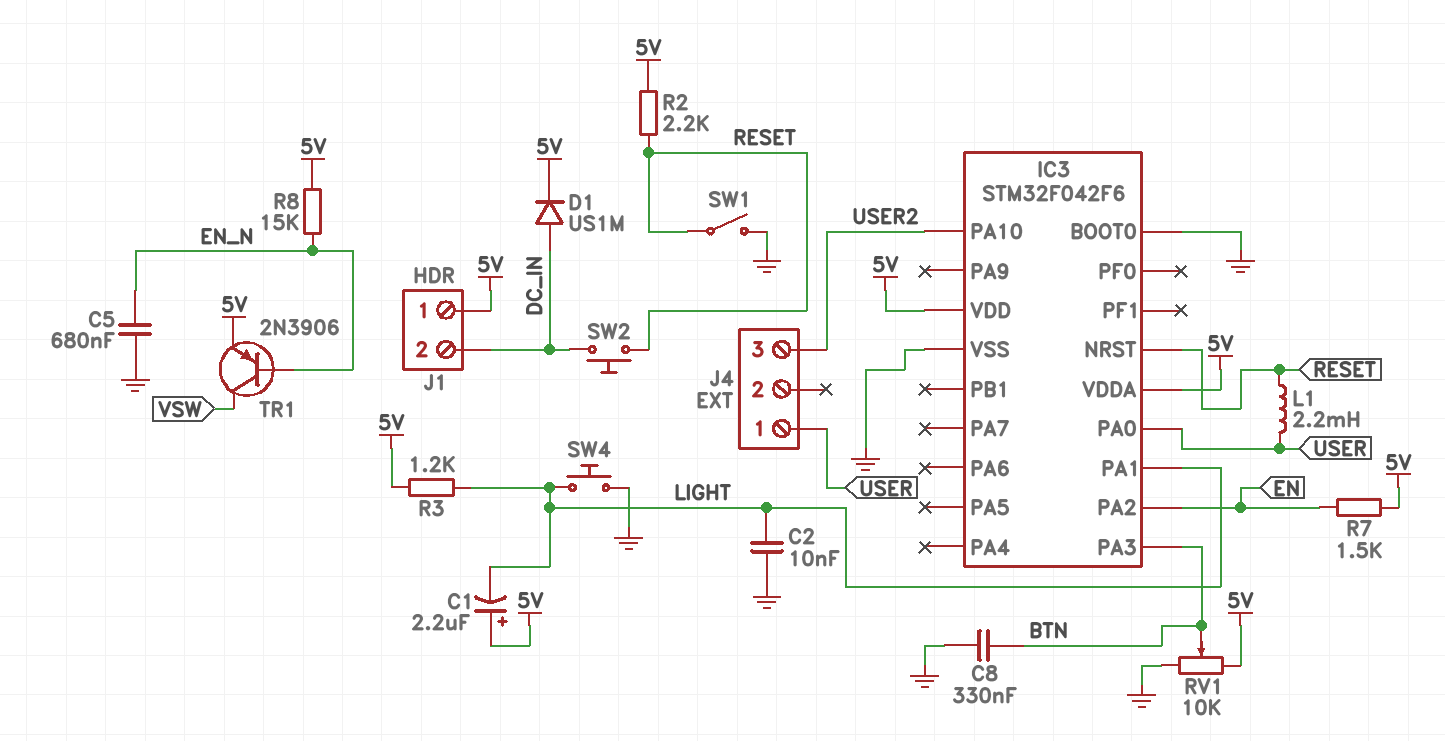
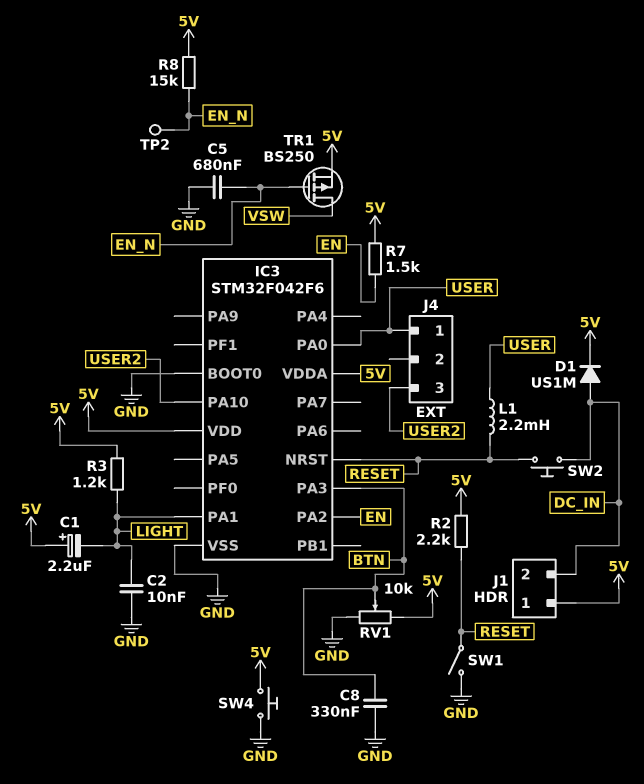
SW4: button (GND, LIGHT) -> button (5V, GND)
TP2: none -> test point (EN_N)
TR1: PNP 2N3906 (B EN_N, C VSW, E 5V) -> PMOS BS250 (G EN_N, D VSW, S 5V)

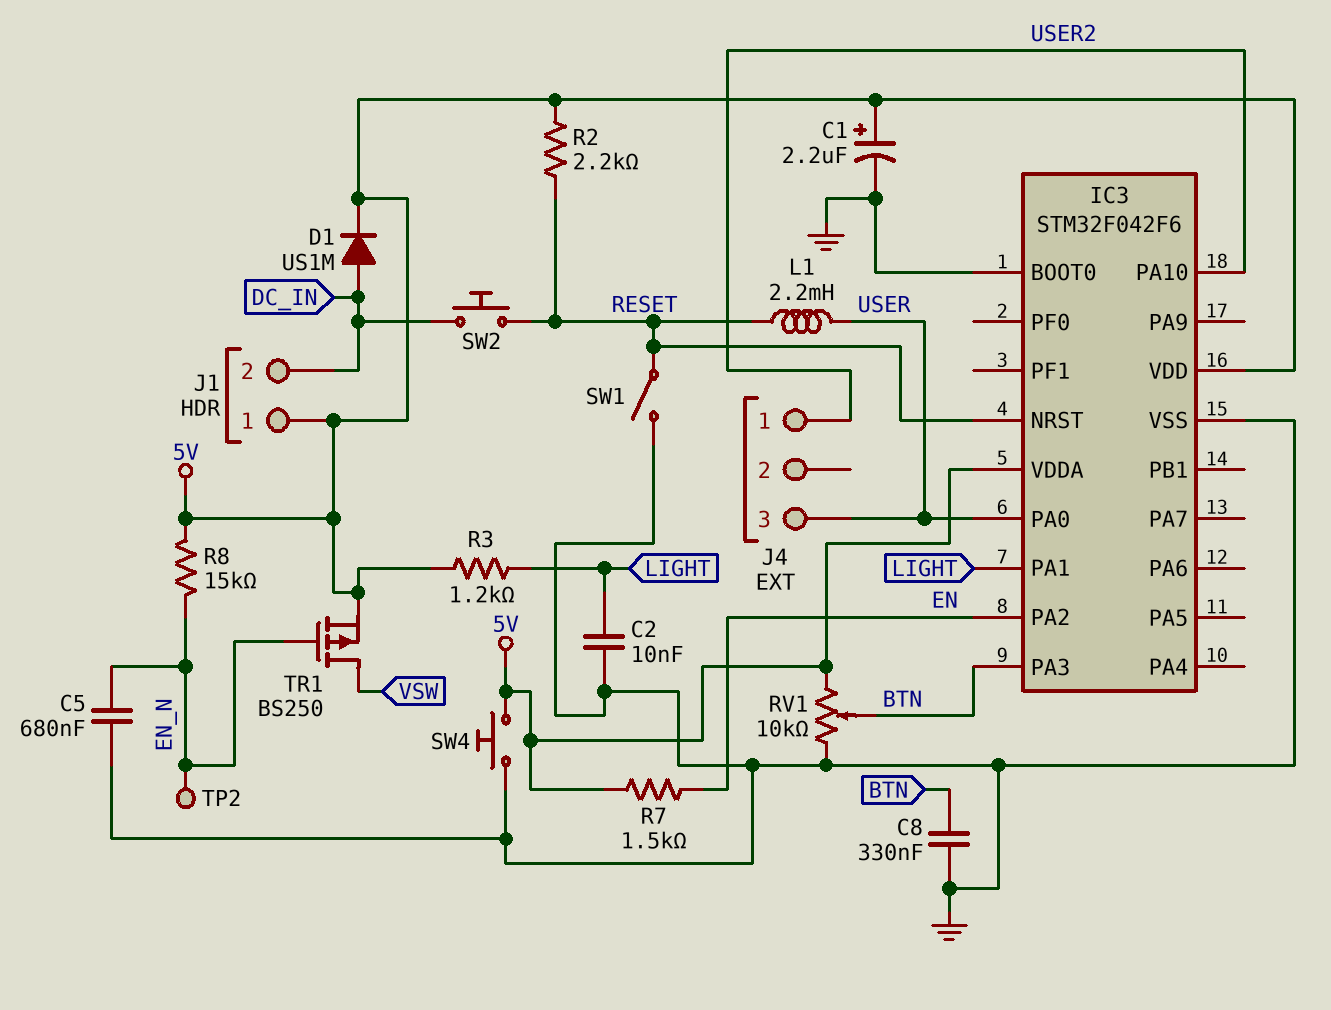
C1: 2.2uF (plus 5V, minus LIGHT) -> 2.2uF (plus 5V, minus GND)
J4 pin 1: USER -> USER2
J4 pin 3: USER2 -> USER

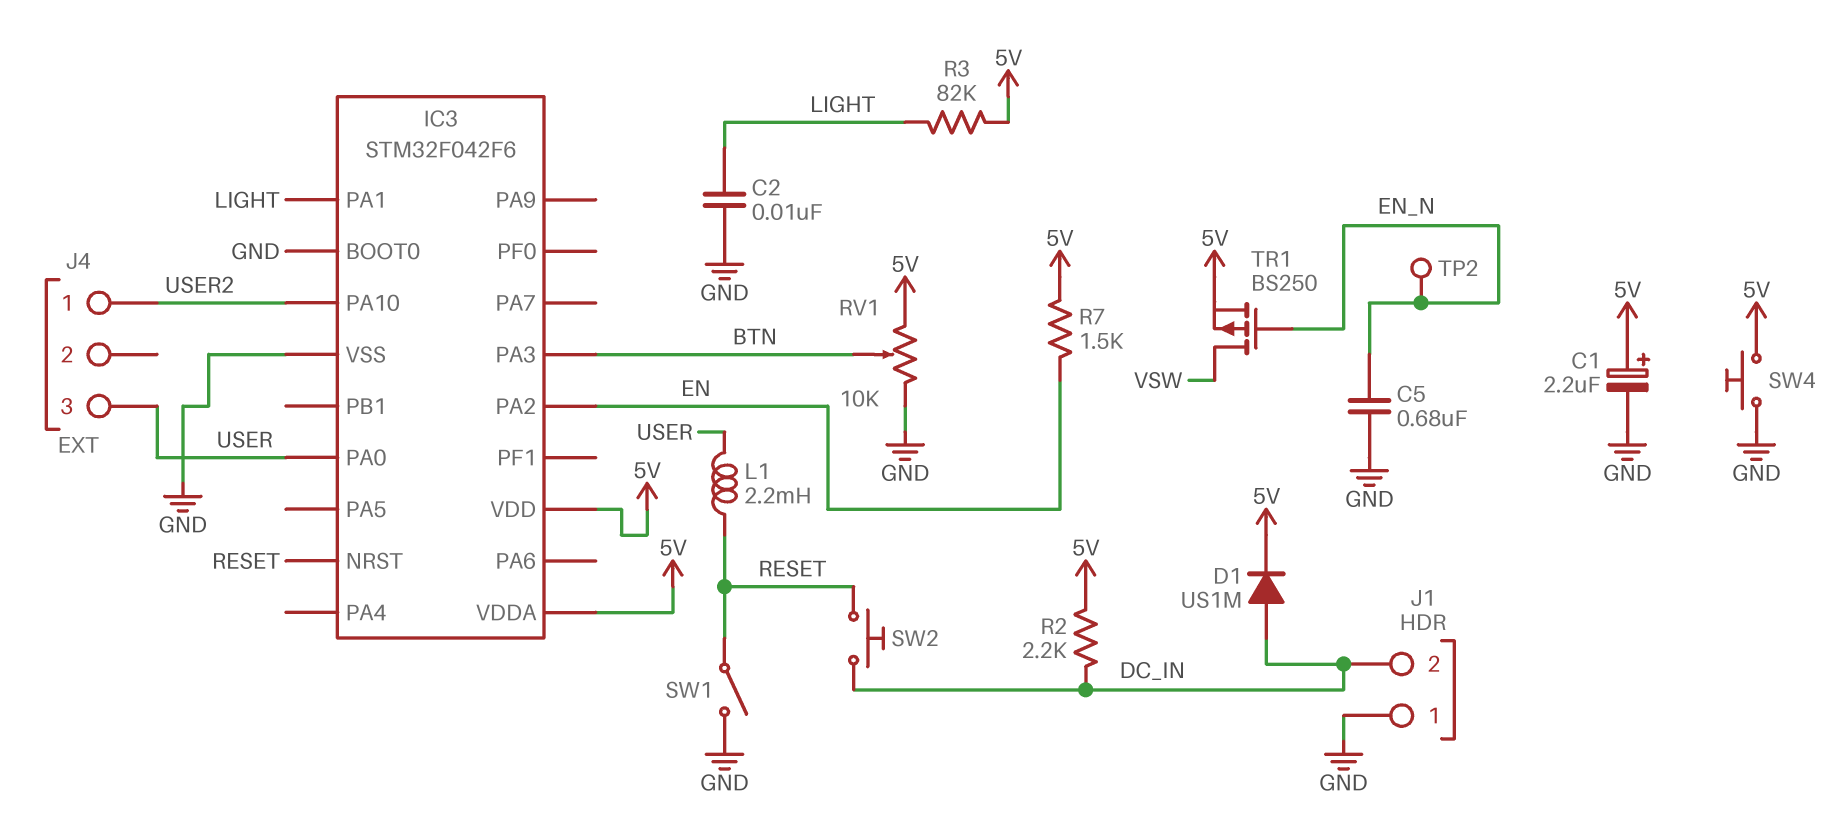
C8: 330nF (BTN, GND) -> none
J1 pin 1: 5V -> GND
R2: 2.2k (5V, RESET) -> 2.2k (5V, DC_IN)
R3: 1.2k (5V, LIGHT) -> 82k (5V, LIGHT)
R8: 15k (5V, EN_N) -> none

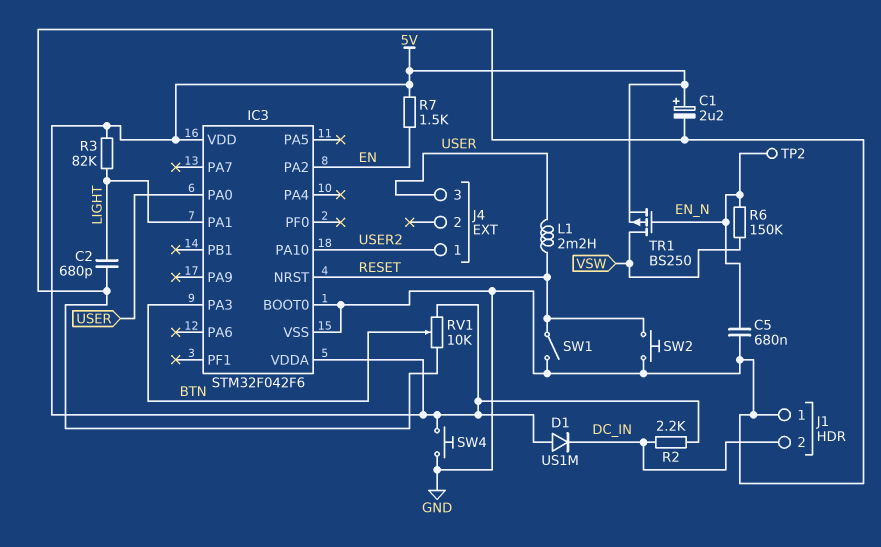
C2: 10nF (GND, LIGHT) -> 680pF (GND, LIGHT)
D1: diode US1M (A DC_IN, K 5V) -> diode US1M (A 5V, K DC_IN)
R6: none -> 150k (EN_N, VSW)
SW2: button (DC_IN, RESET) -> button (GND, RESET)

